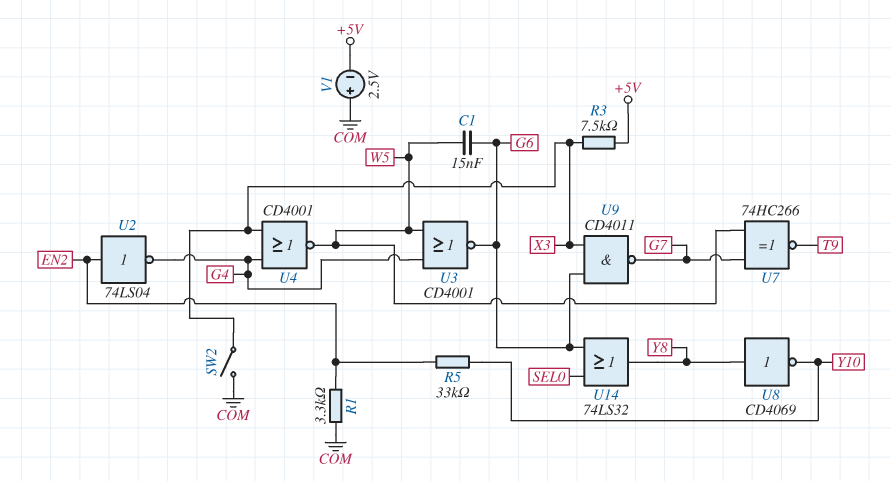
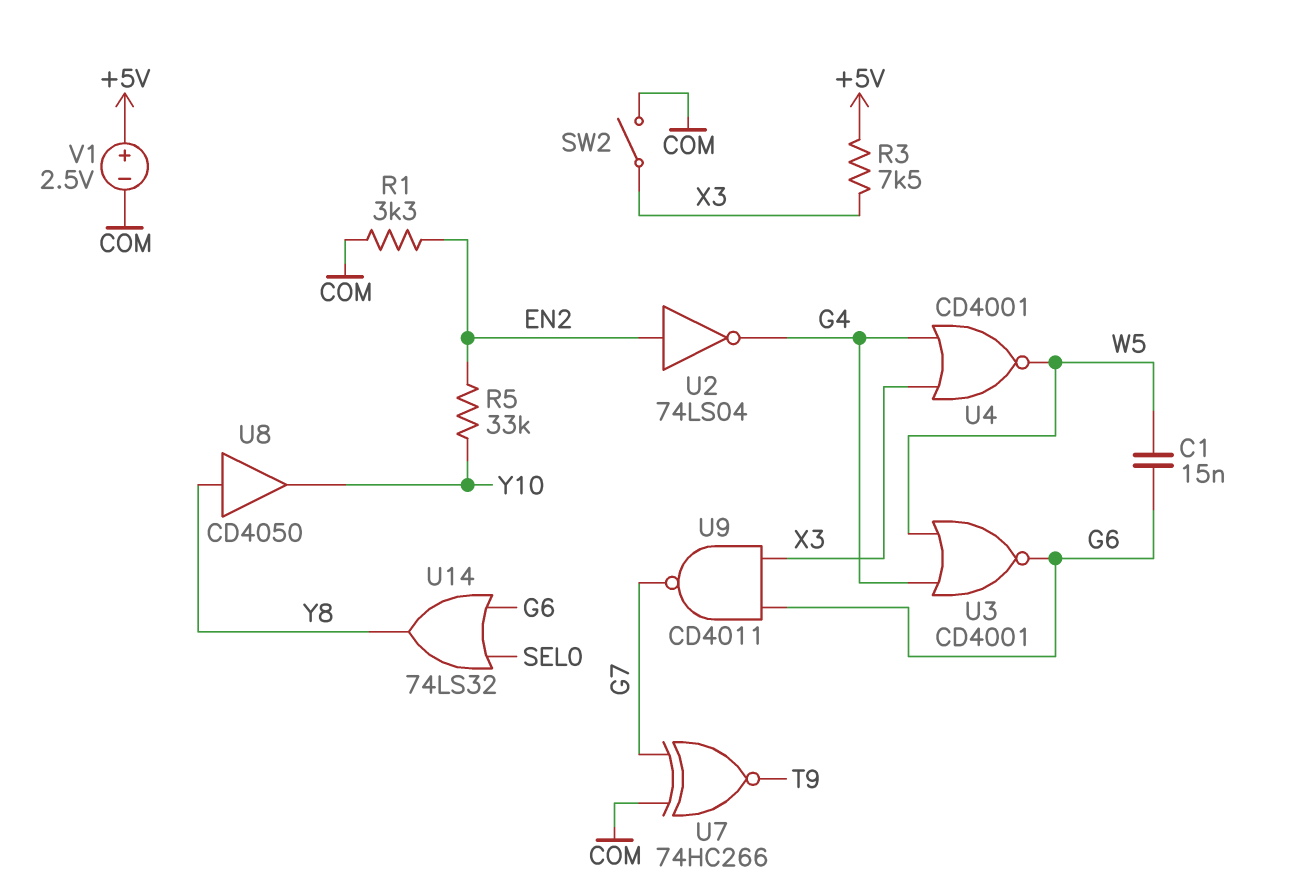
U7: XNOR 74HC266 (in G7, in W5, out T9) -> XNOR 74HC266 (in COM, in G7, out T9)
U8: NOT CD4069 (in Y8, out Y10) -> buffer CD4050 (in Y8, out Y10)
V1: 2.5V (plus COM, minus +5V) -> 2.5V (plus +5V, minus COM)

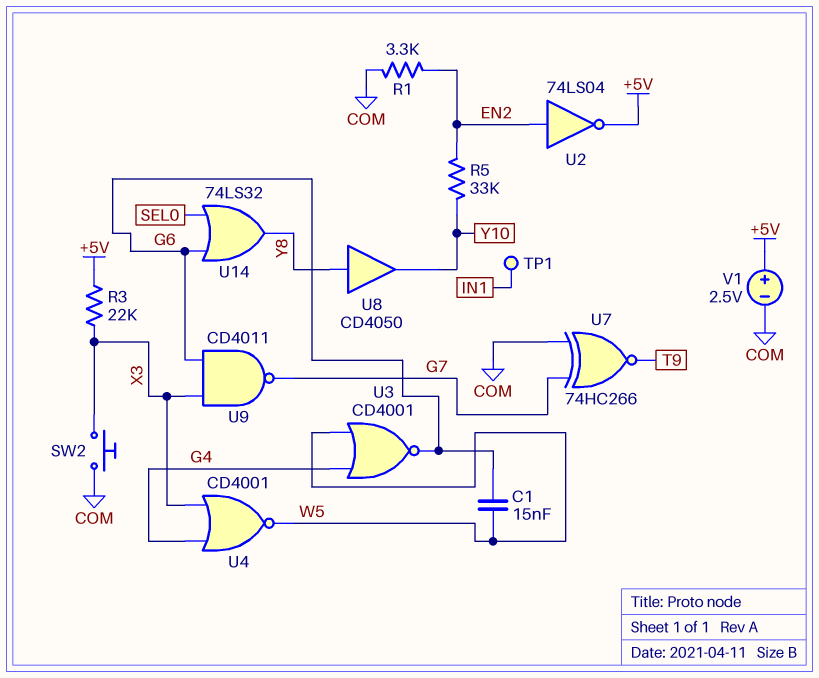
R3: 7.5k (+5V, X3) -> 22k (+5V, X3)
SW2: switch (COM, X3) -> button (COM, X3)
TP1: none -> test point (IN1)
U2: NOT 74LS04 (in EN2, out G4) -> NOT 74LS04 (in EN2, out +5V)

